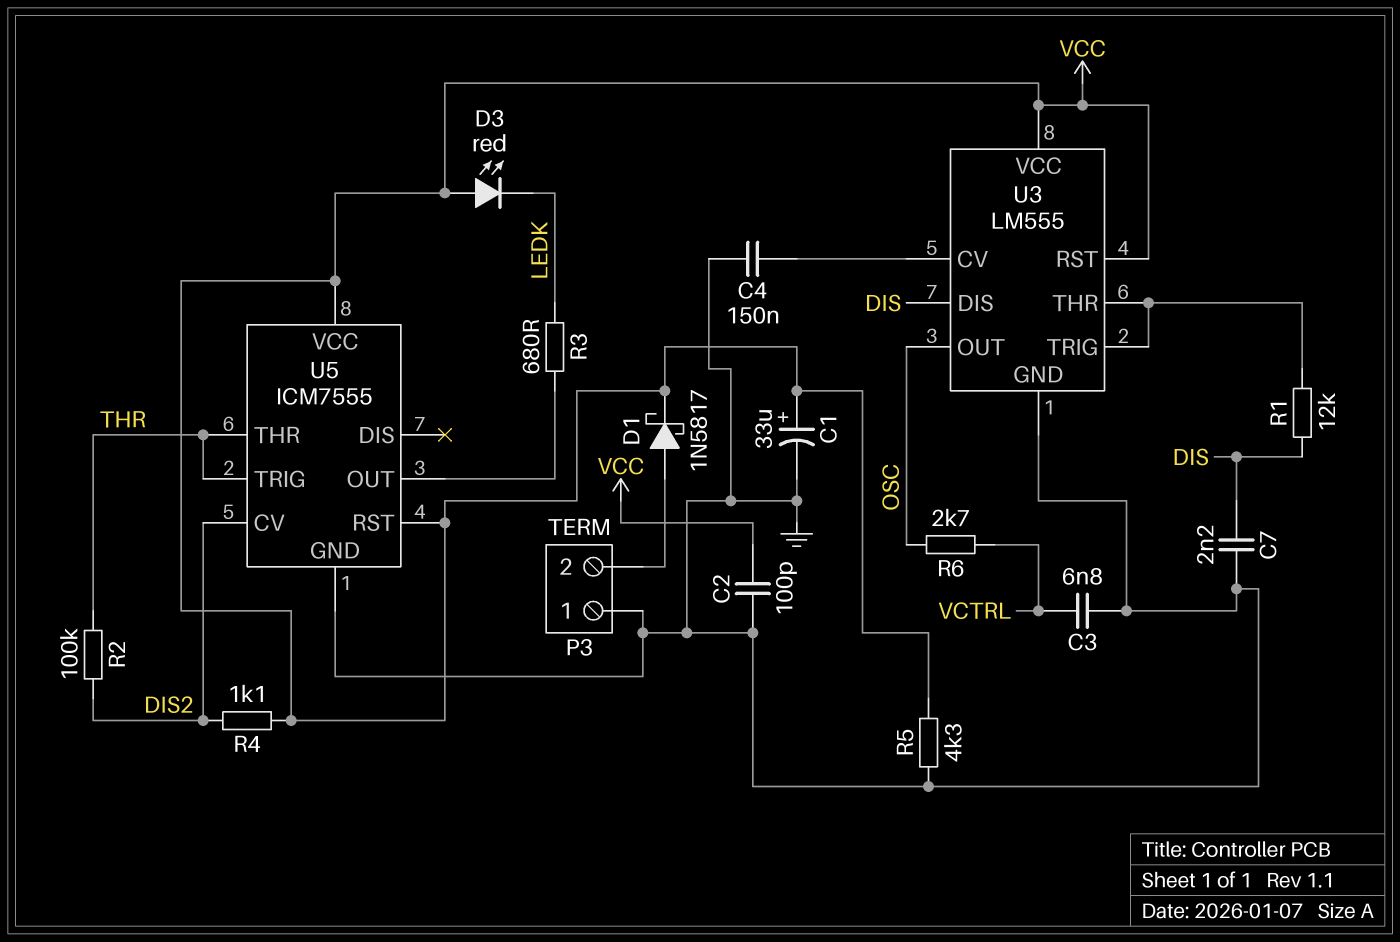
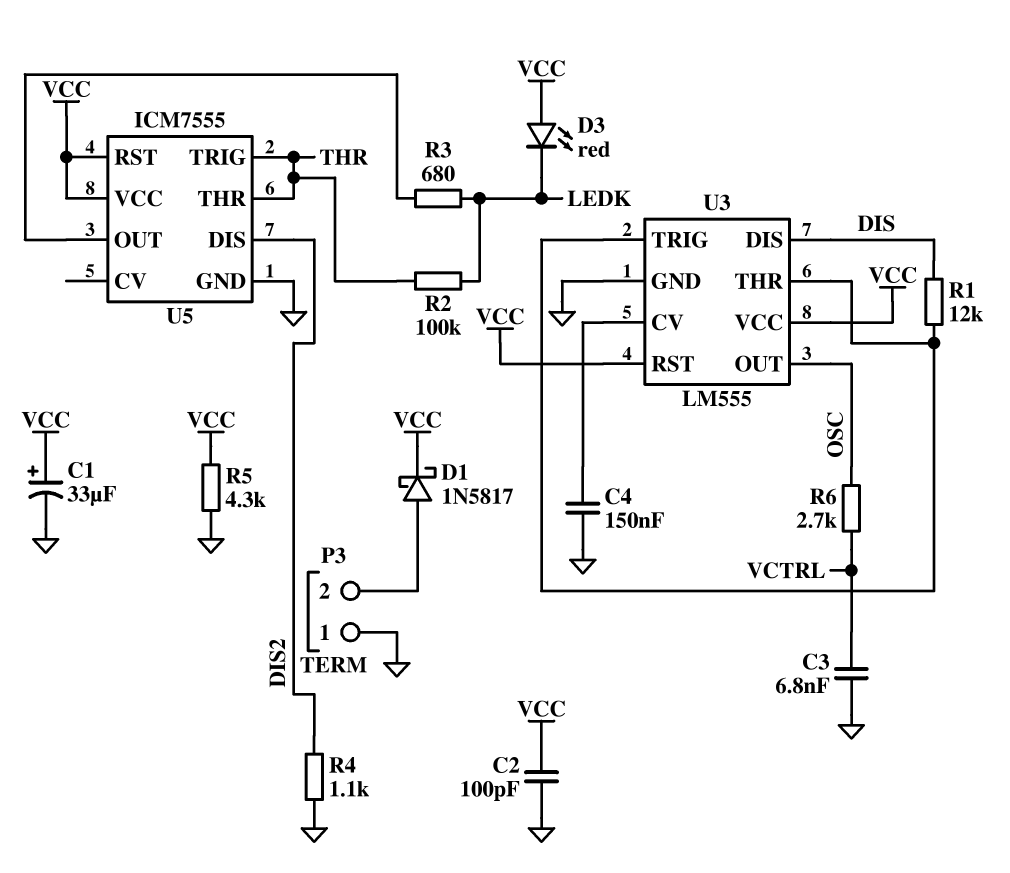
C7: 2.2nF (DIS, GND) -> none
R2: 100k (DIS2, THR) -> 100k (LEDK, THR)
R4: 1.1k (DIS2, VCC) -> 1.1k (DIS2, GND)
U5 pin CV: DIS2 -> none
U5 pin DIS: none -> DIS2

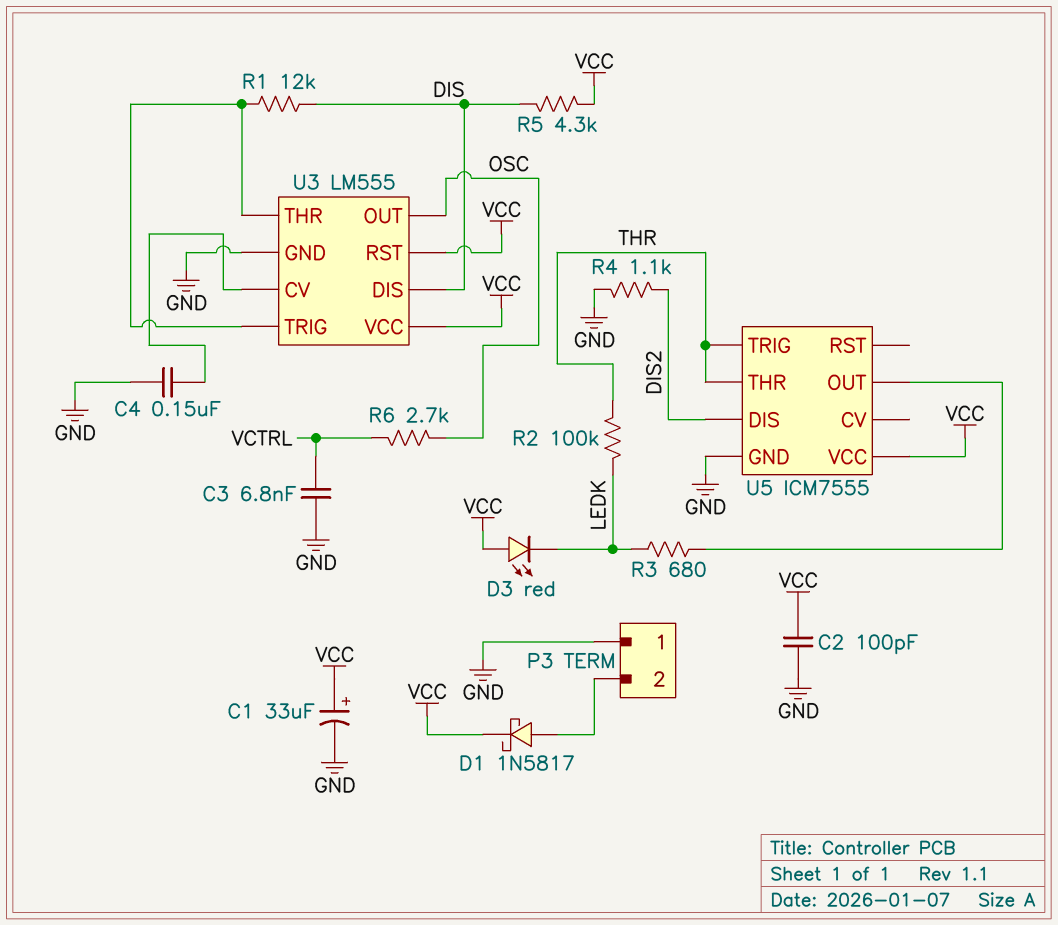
R5: 4.3k (GND, VCC) -> 4.3k (DIS, VCC)
U5 pin RST: VCC -> none

